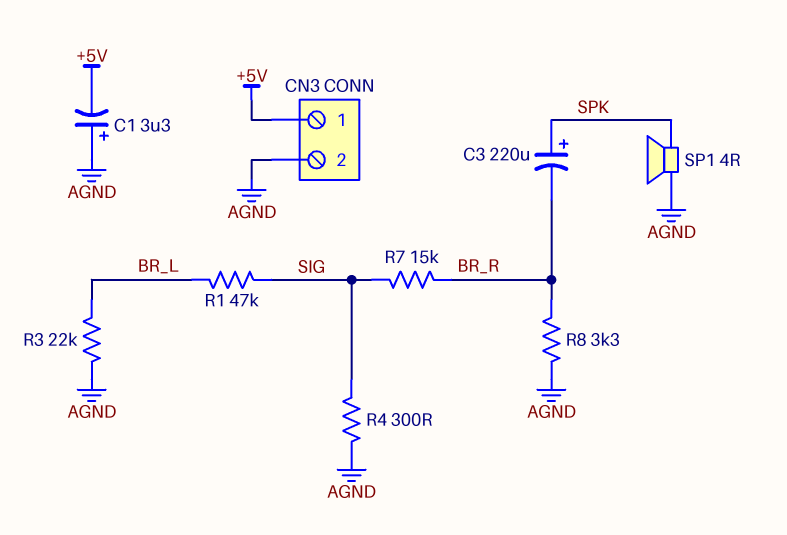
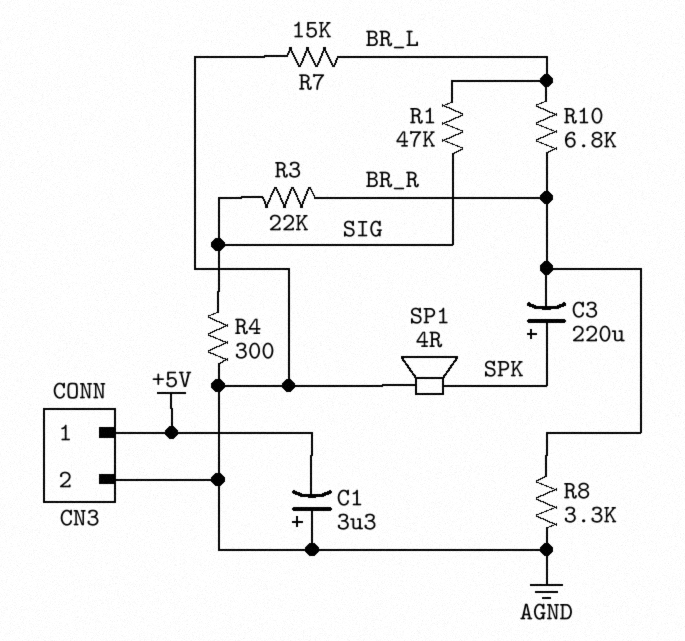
R3: 22k (AGND, BR_L) -> 22k (BR_R, SIG)
R7: 15k (BR_R, SIG) -> 15k (AGND, BR_L)
R10: none -> 6.8k (BR_L, BR_R)

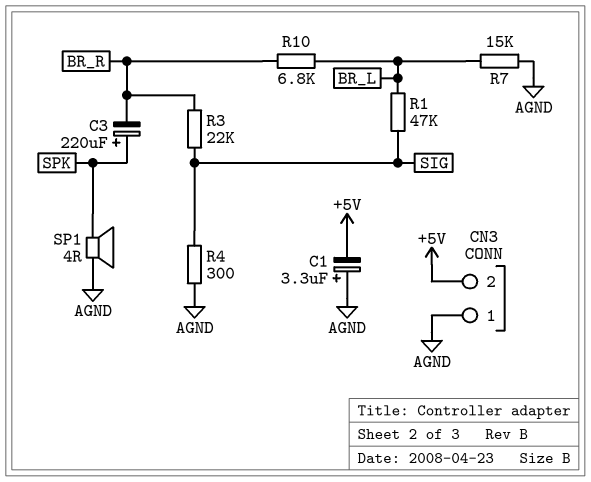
CN3 pin 1: +5V -> AGND
CN3 pin 2: AGND -> +5V
R8: 3.3k (AGND, BR_R) -> none

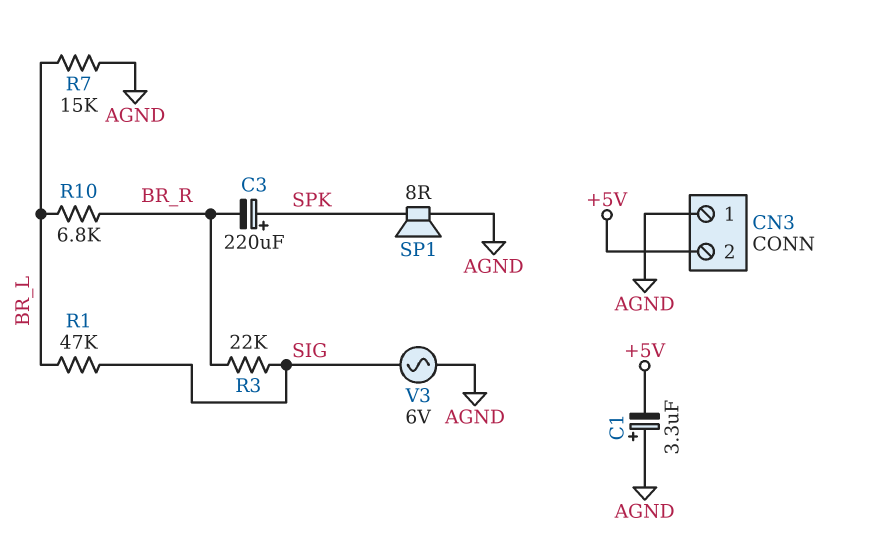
R4: 300 (AGND, SIG) -> none
SP1: speaker 4R (AGND, SPK) -> speaker 8R (AGND, SPK)
V3: none -> AC 6V (AGND, SIG)

